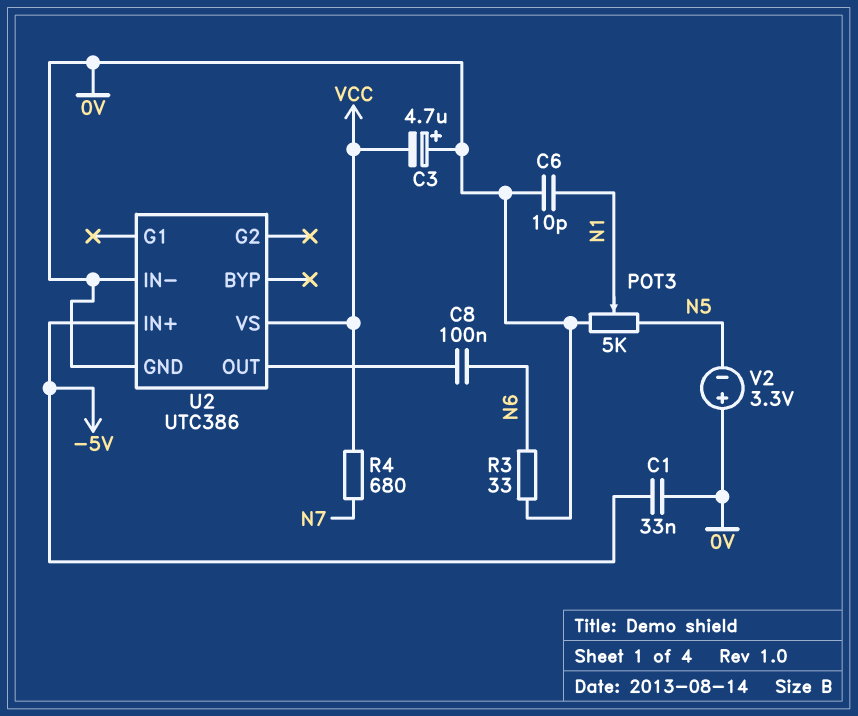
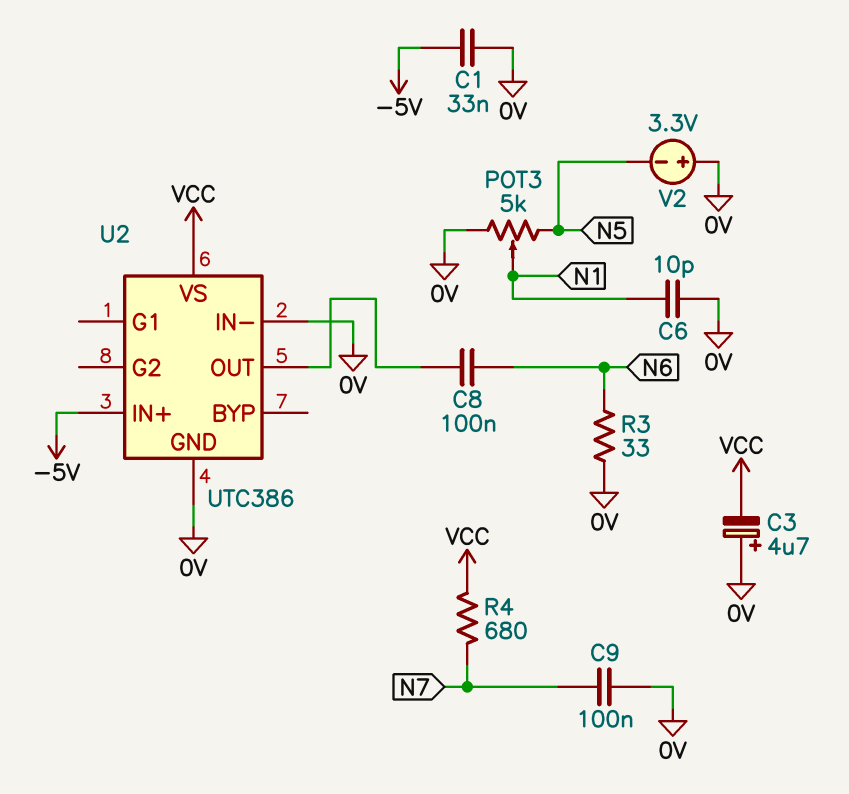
C9: none -> 100nF (0V, N7)

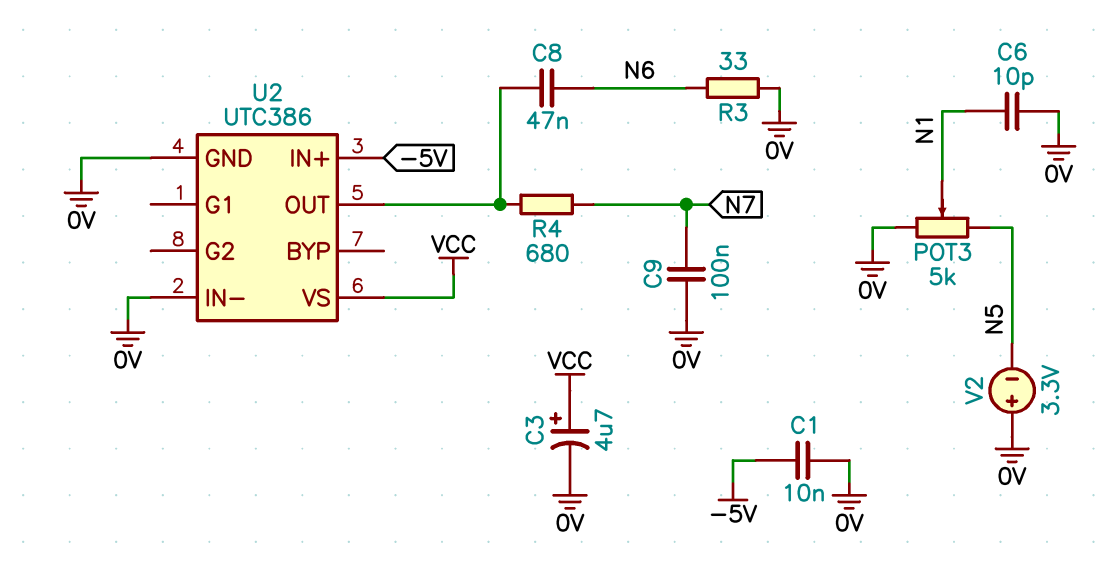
C1: 33nF (-5V, 0V) -> 10nF (-5V, 0V)
C3: 4.7uF (plus 0V, minus VCC) -> 4.7uF (plus VCC, minus 0V)
C8: 100nF (N6, U2/OUT) -> 47nF (N6, U2/OUT)
R4: 680 (N7, VCC) -> 680 (N7, U2/OUT)

